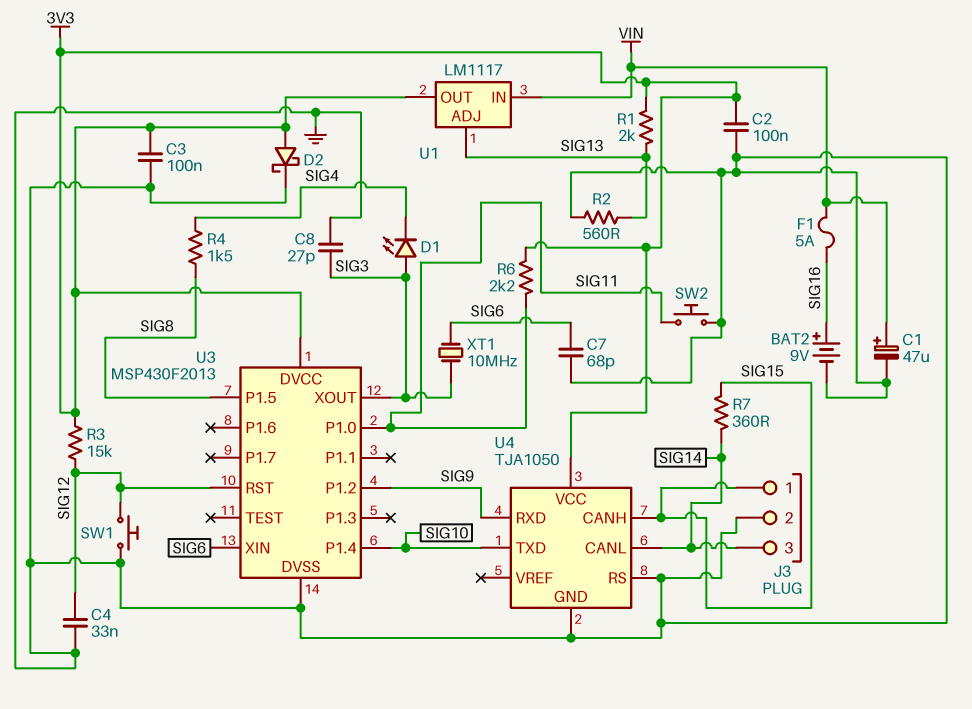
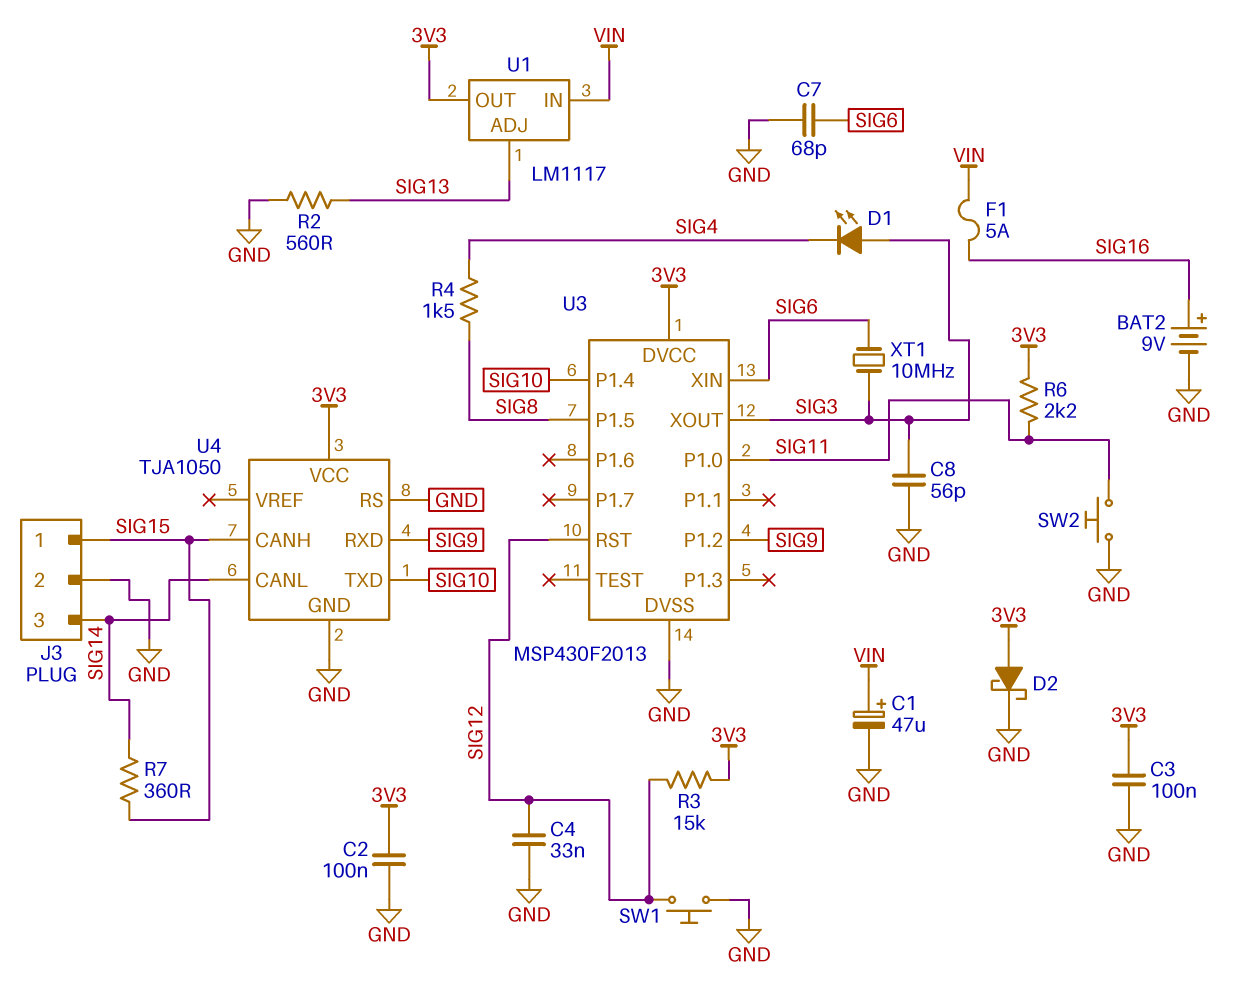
C8: 27pF (GND, SIG3) -> 56pF (GND, SIG3)
R1: 2k (3V3, SIG13) -> none

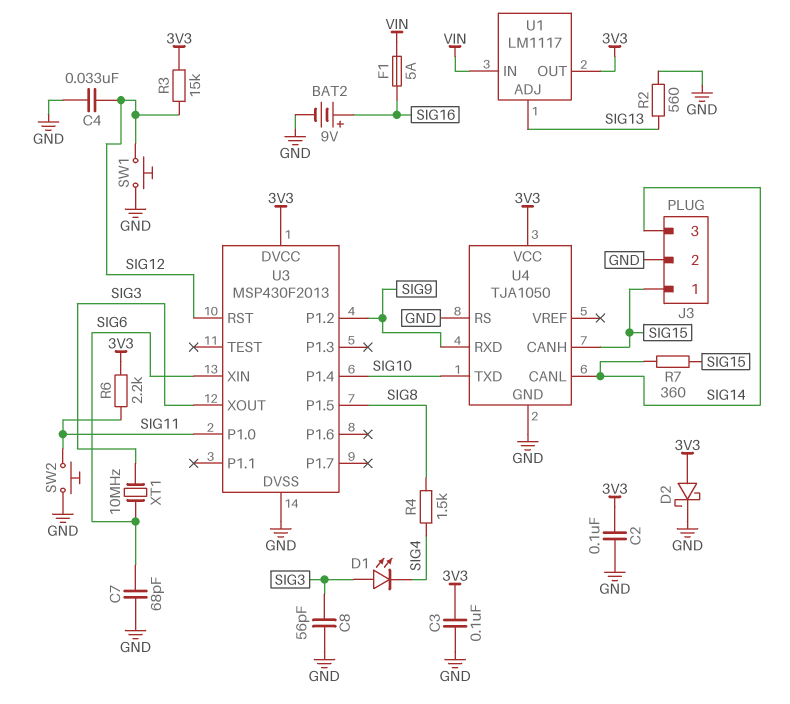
C1: 47uF (plus VIN, minus GND) -> none

